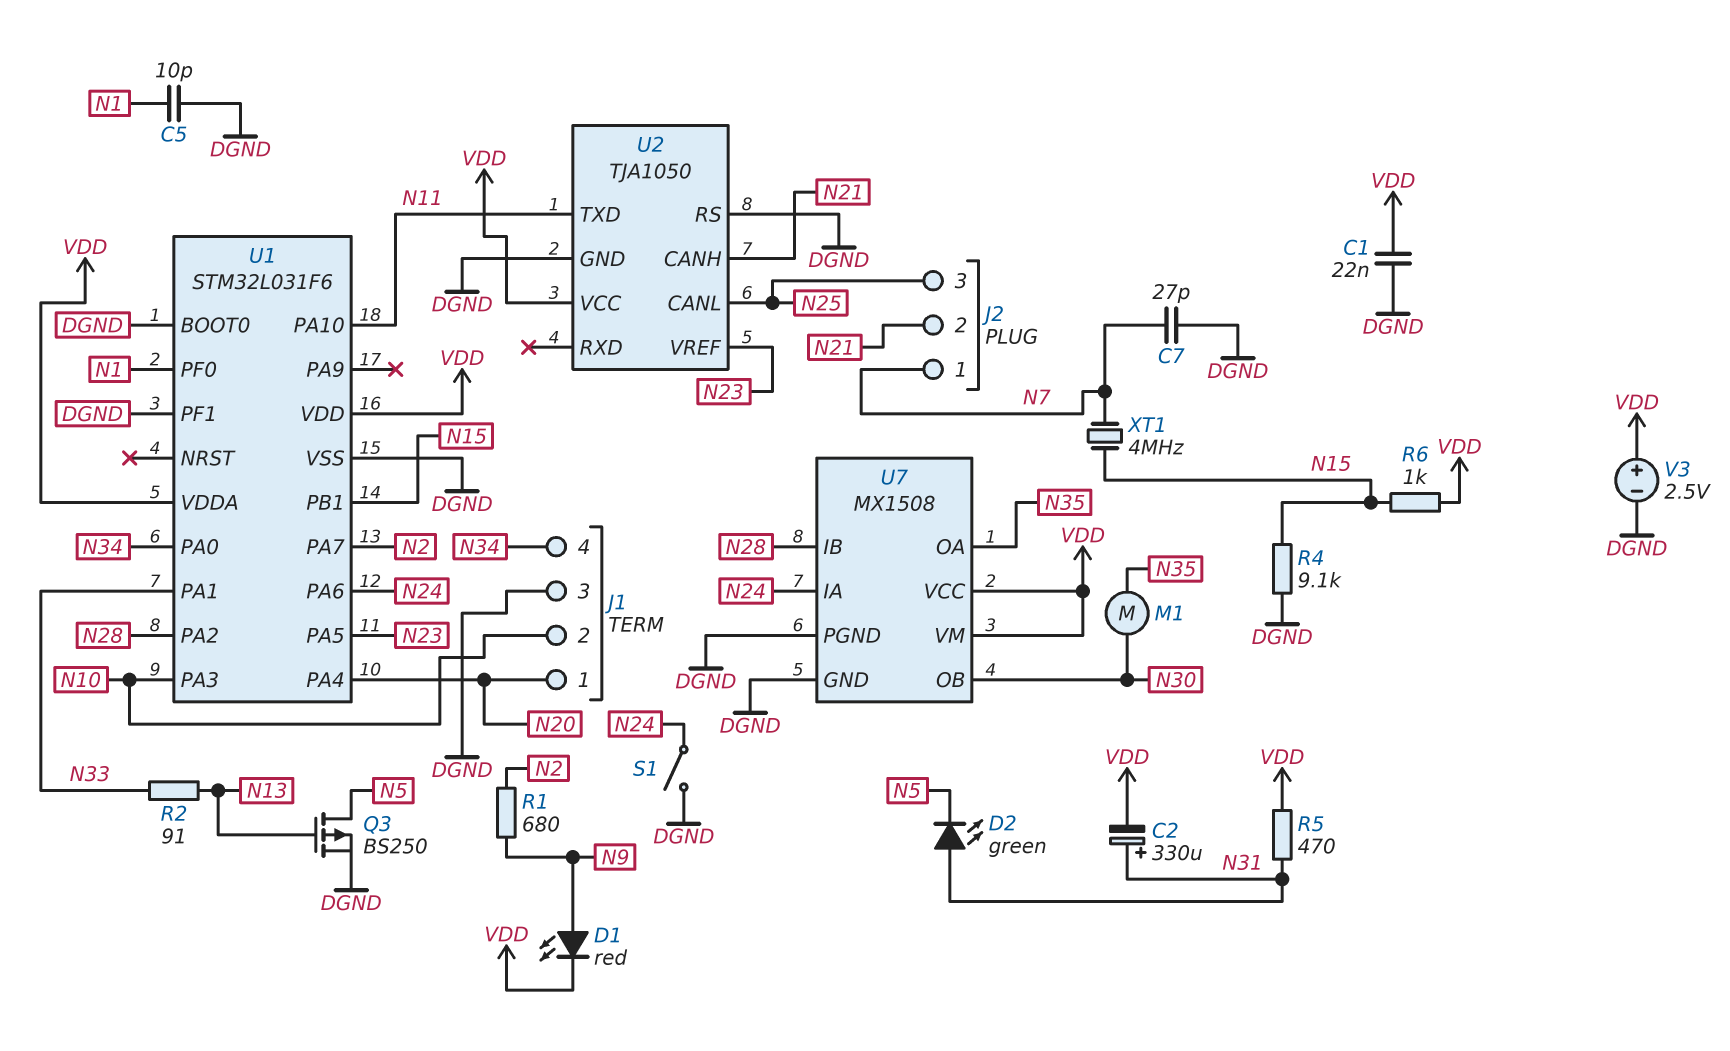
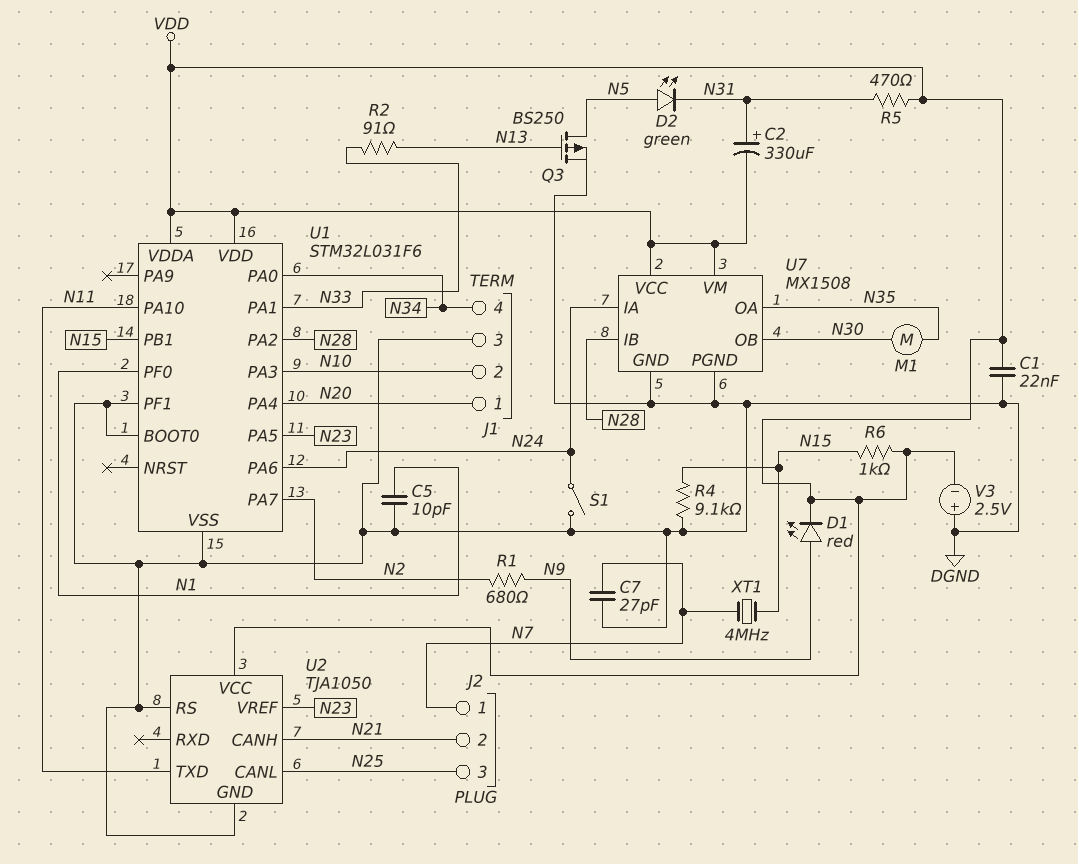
D2: LED green (A N31, K N5) -> LED green (A N5, K N31)
V3: 2.5V (plus VDD, minus DGND) -> 2.5V (plus DGND, minus VDD)

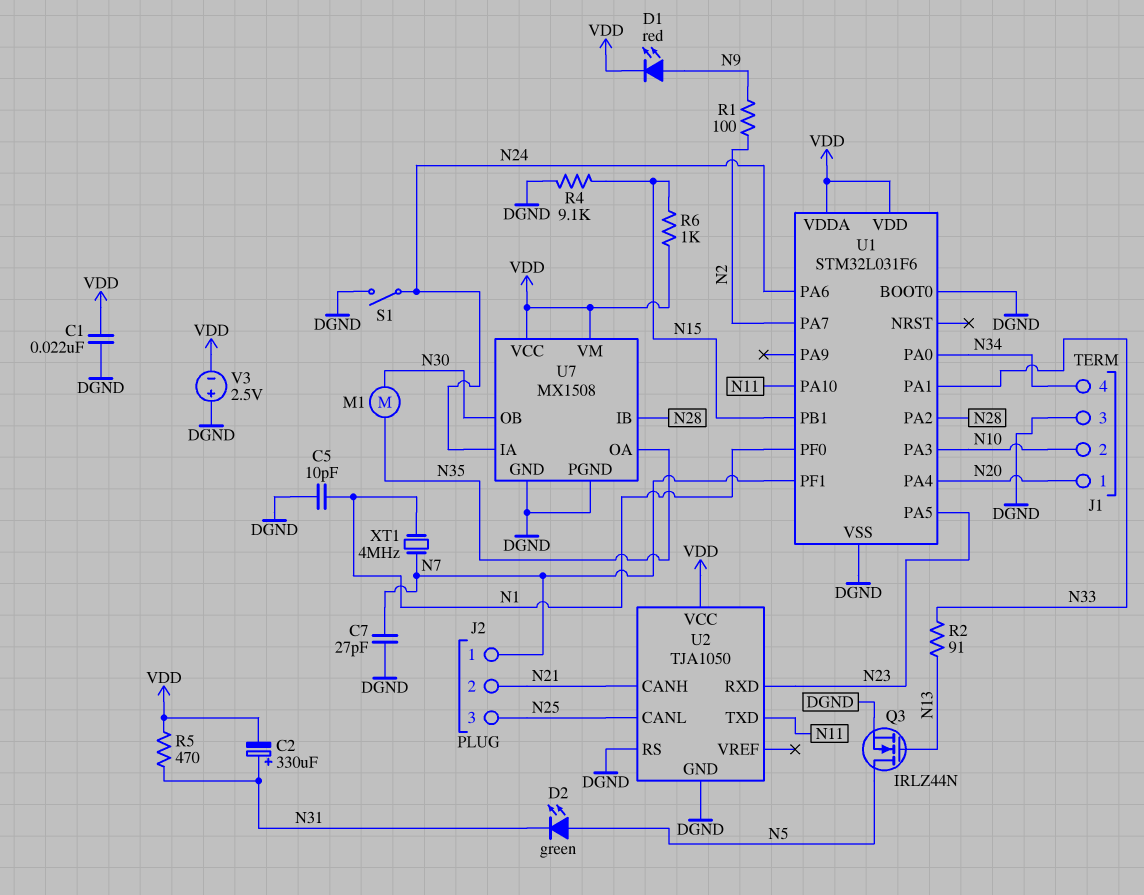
Q3: PMOS BS250 (G N13, D N5, S DGND) -> NMOS IRLZ44N (G N13, D N5, S DGND)
R1: 680 (N2, N9) -> 100 (N2, N9)
U1 pin PF1: DGND -> N7
U2 pin RXD: none -> N23
U2 pin VREF: N23 -> none
XT1: 4MHz (N7, N15) -> 4MHz (N1, N7)

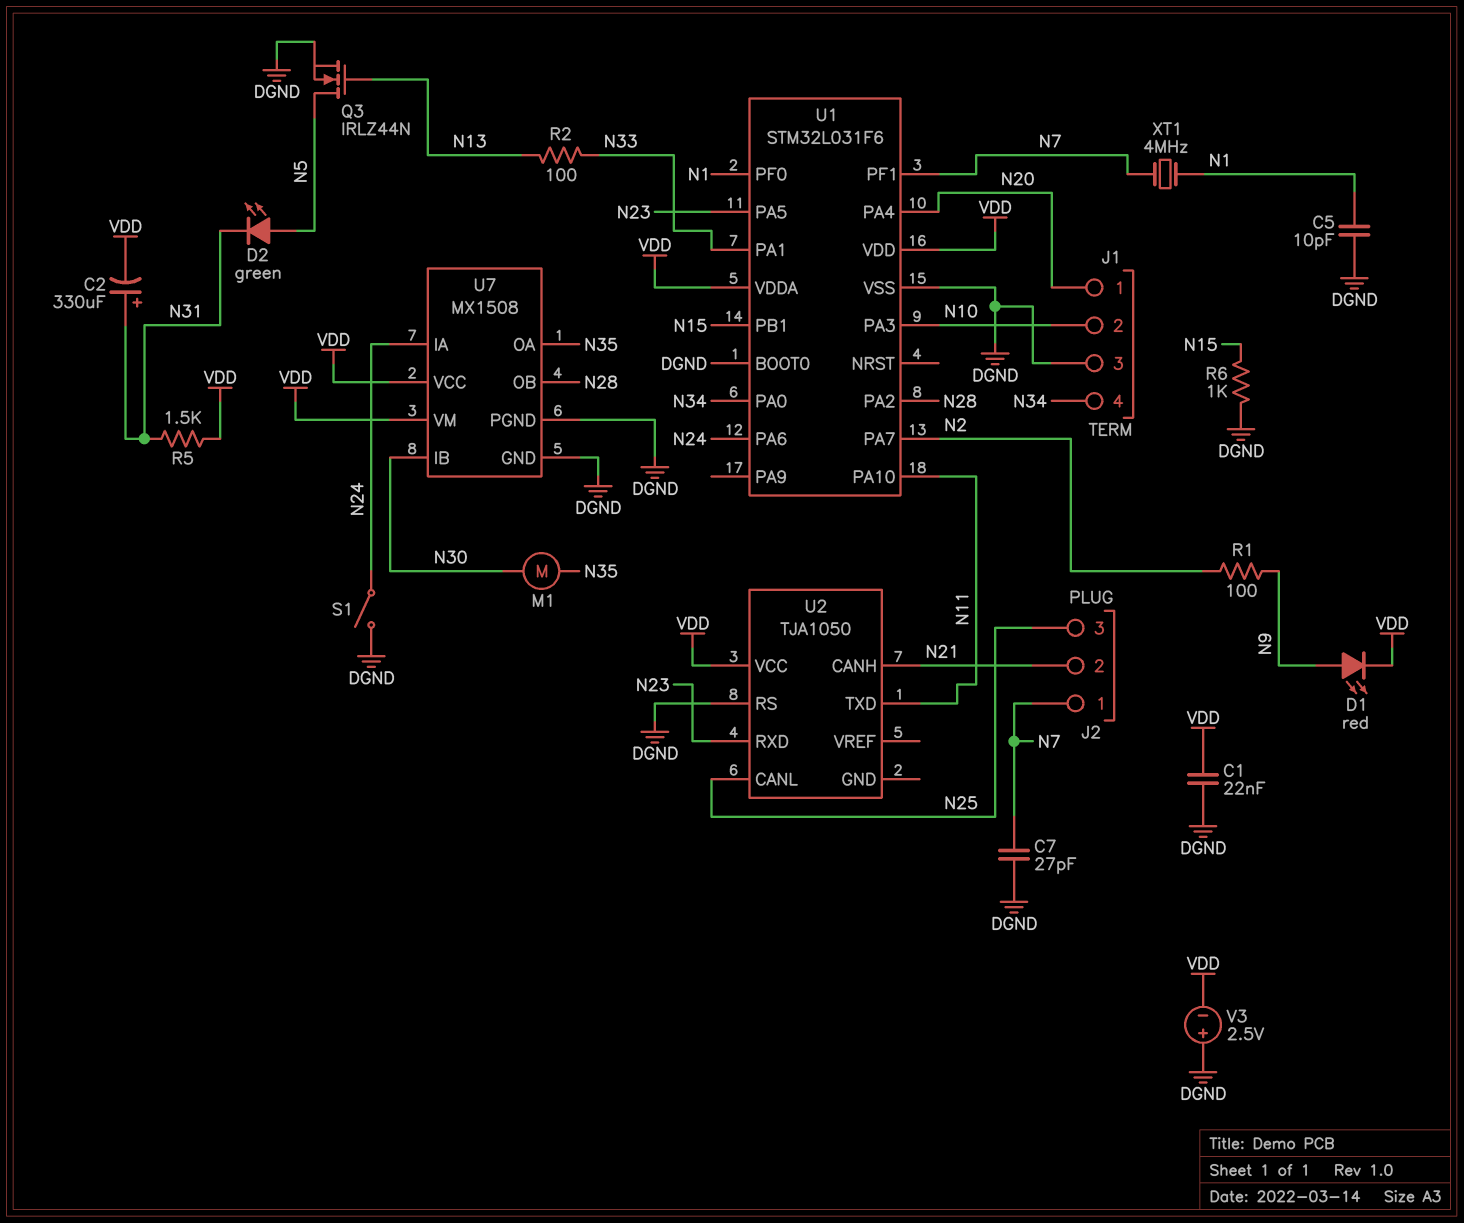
R2: 91 (N13, N33) -> 100 (N13, N33)
R4: 9.1k (DGND, N15) -> none
R5: 470 (N31, VDD) -> 1.5k (N31, VDD)
R6: 1k (N15, VDD) -> 1k (DGND, N15)
U2 pin GND: DGND -> none
U7 pin IB: N28 -> N30
U7 pin OB: N30 -> N28

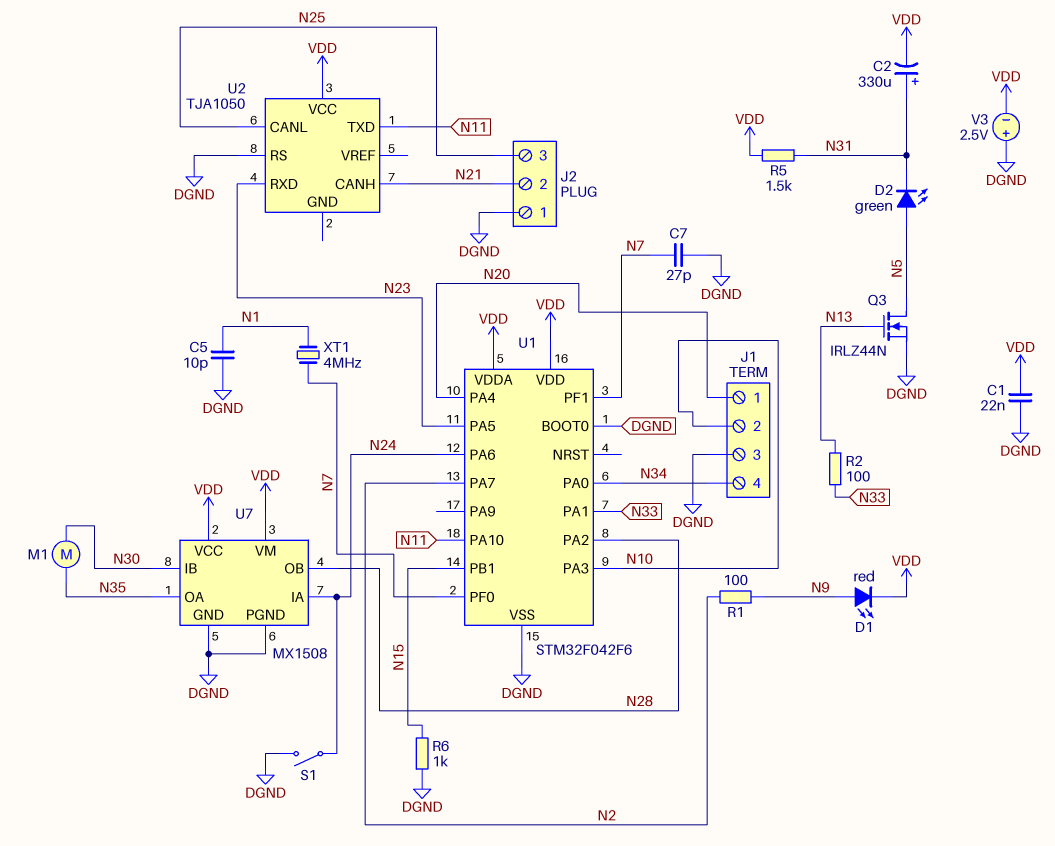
J2 pin 1: N7 -> DGND
U1: STM32L031F6 -> STM32F042F6
U1 pin PF0: N1 -> N7

